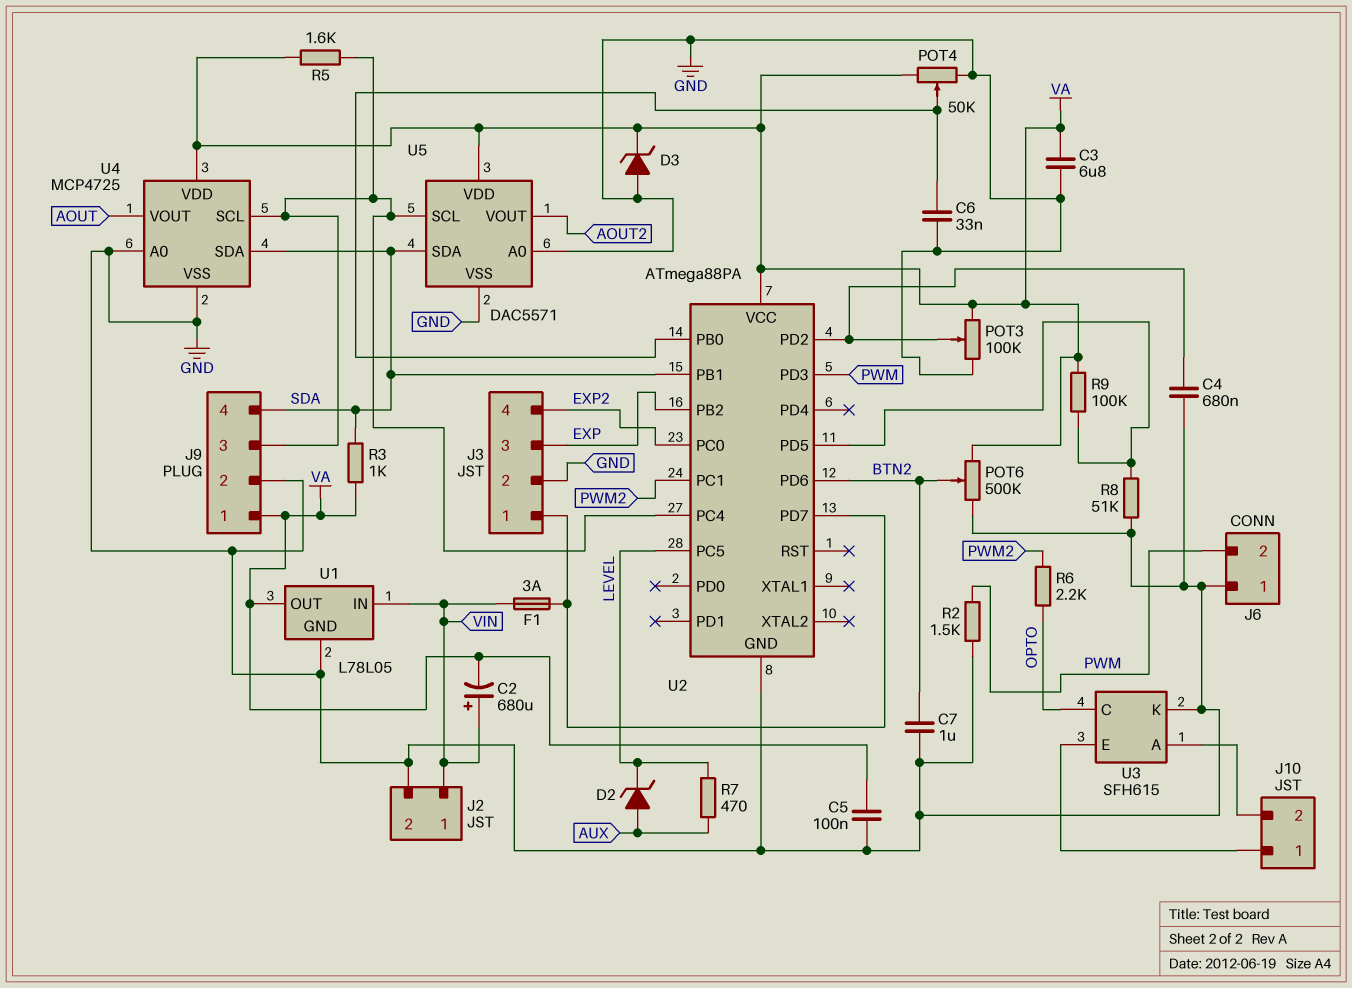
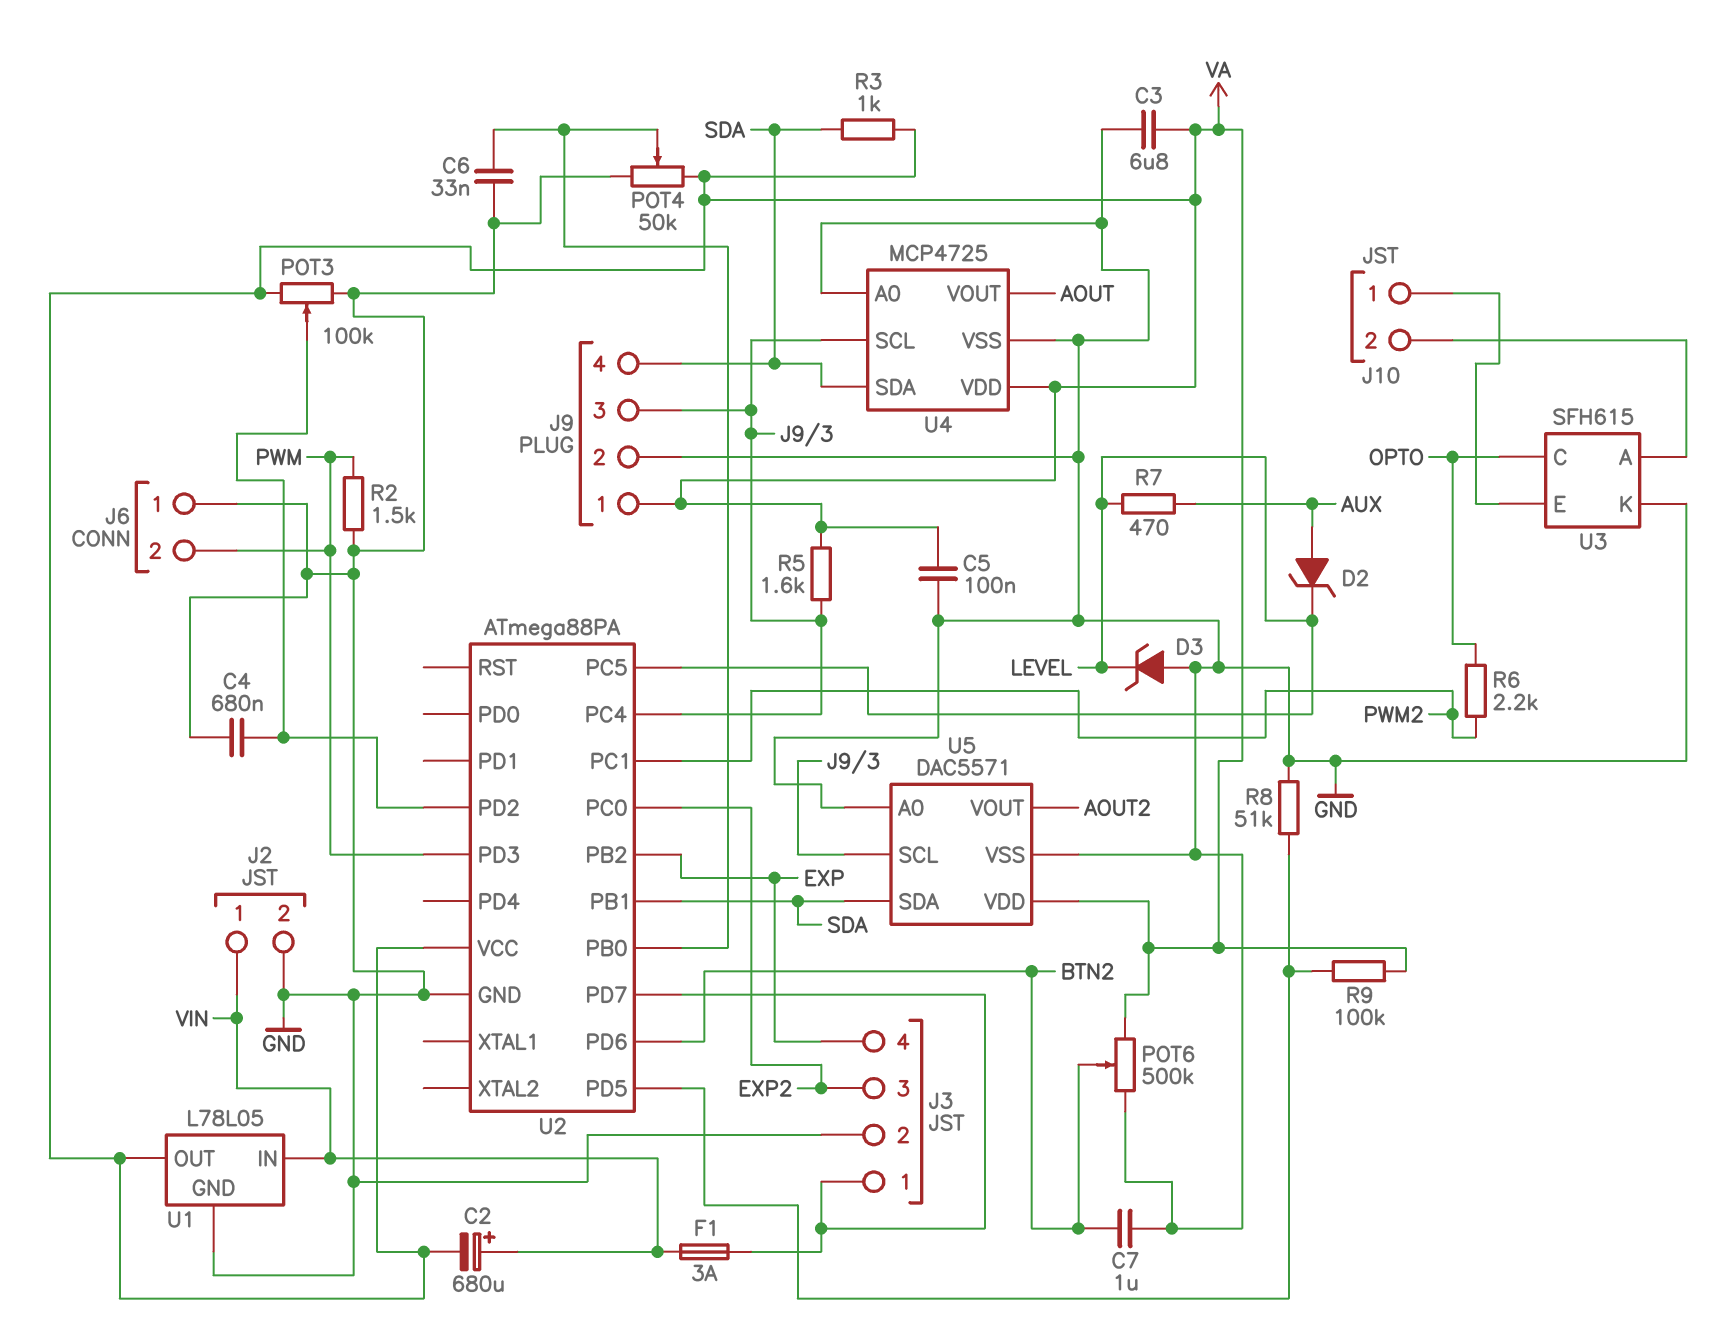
D3: zener (A GND, K VA) -> zener (A GND, K LEVEL)
J3 pin 3: EXP -> EXP2
J3 pin 4: EXP2 -> EXP

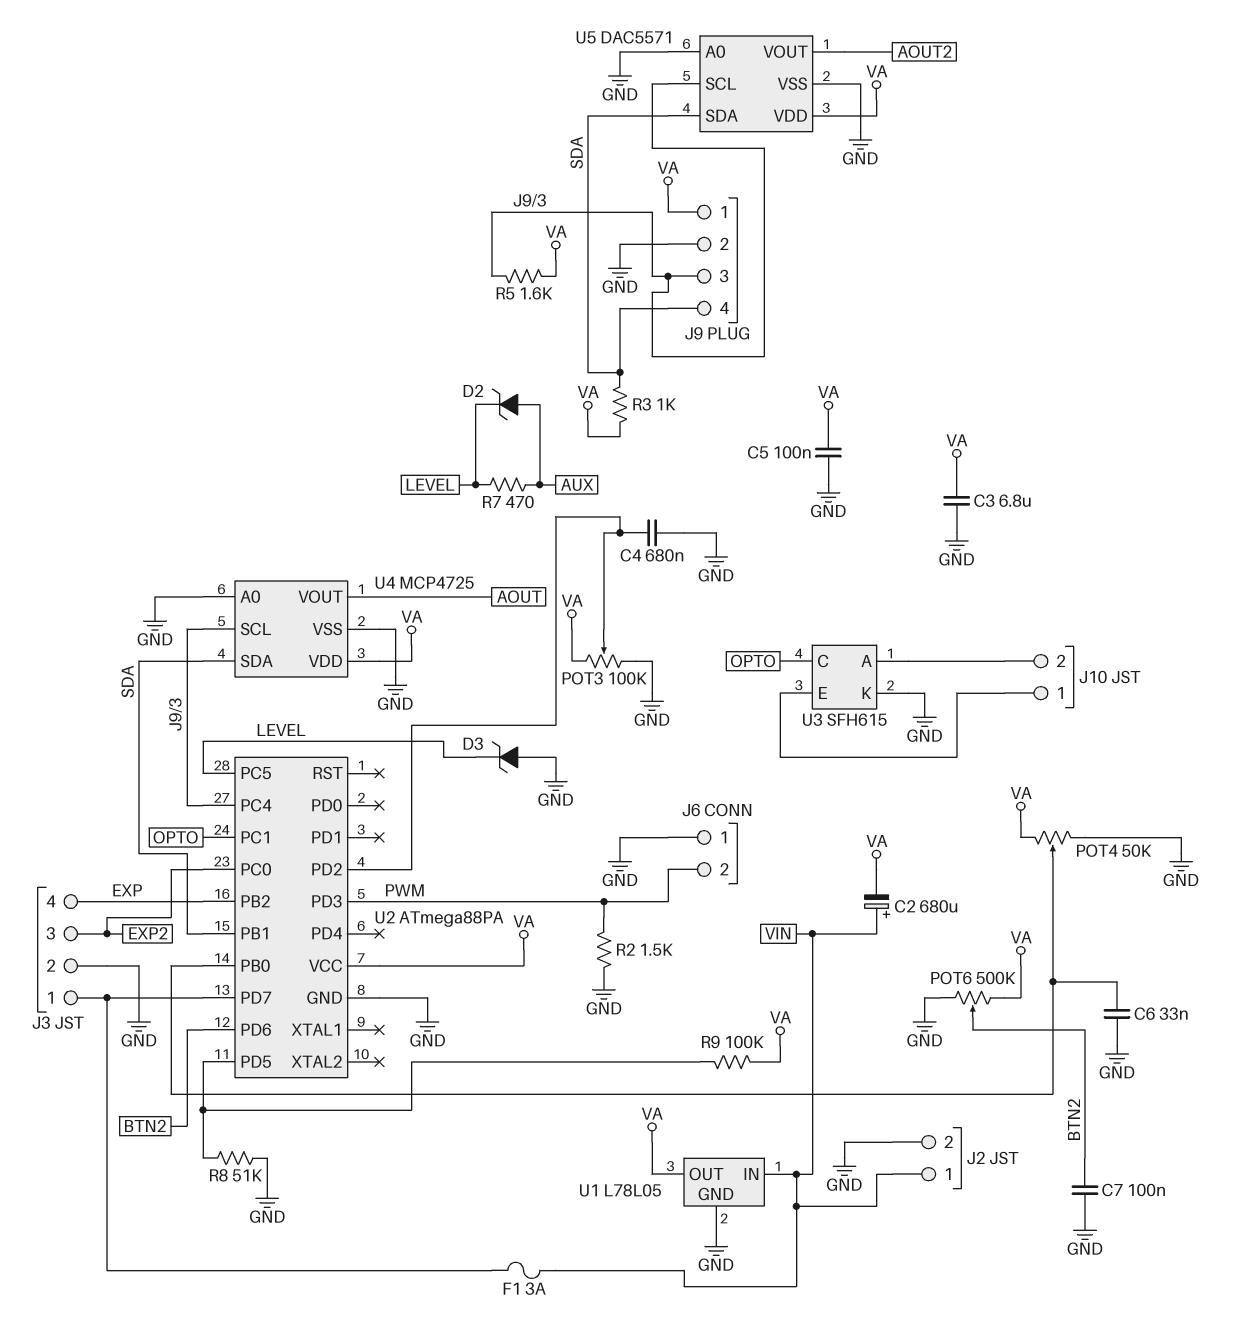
C7: 1uF (BTN2, GND) -> 100nF (BTN2, GND)
R6: 2.2k (OPTO, PWM2) -> none
U2 pin PC1: PWM2 -> OPTO

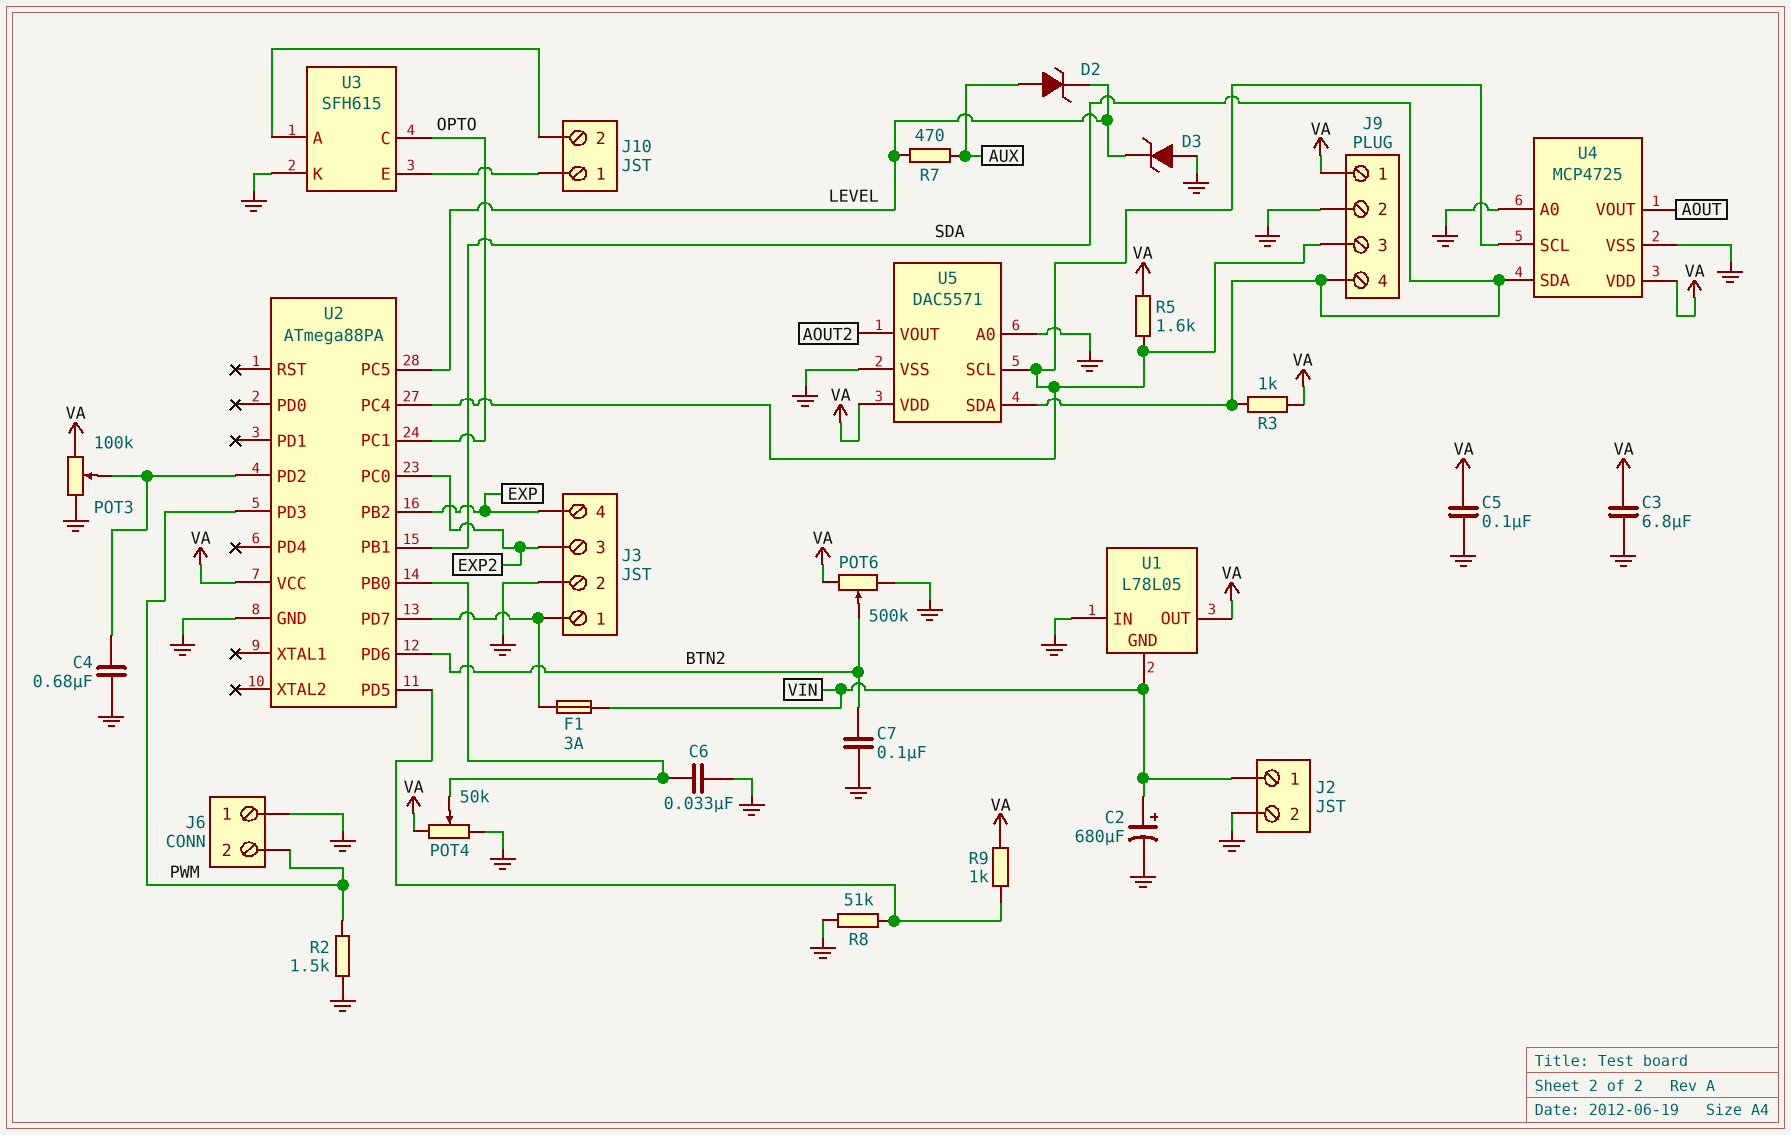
C2: 680uF (plus VIN, minus VA) -> 680uF (plus VIN, minus GND)
R9: 100k (U2/PD5, VA) -> 1k (U2/PD5, VA)
U1 pin GND: GND -> VIN
U1 pin IN: VIN -> GND

